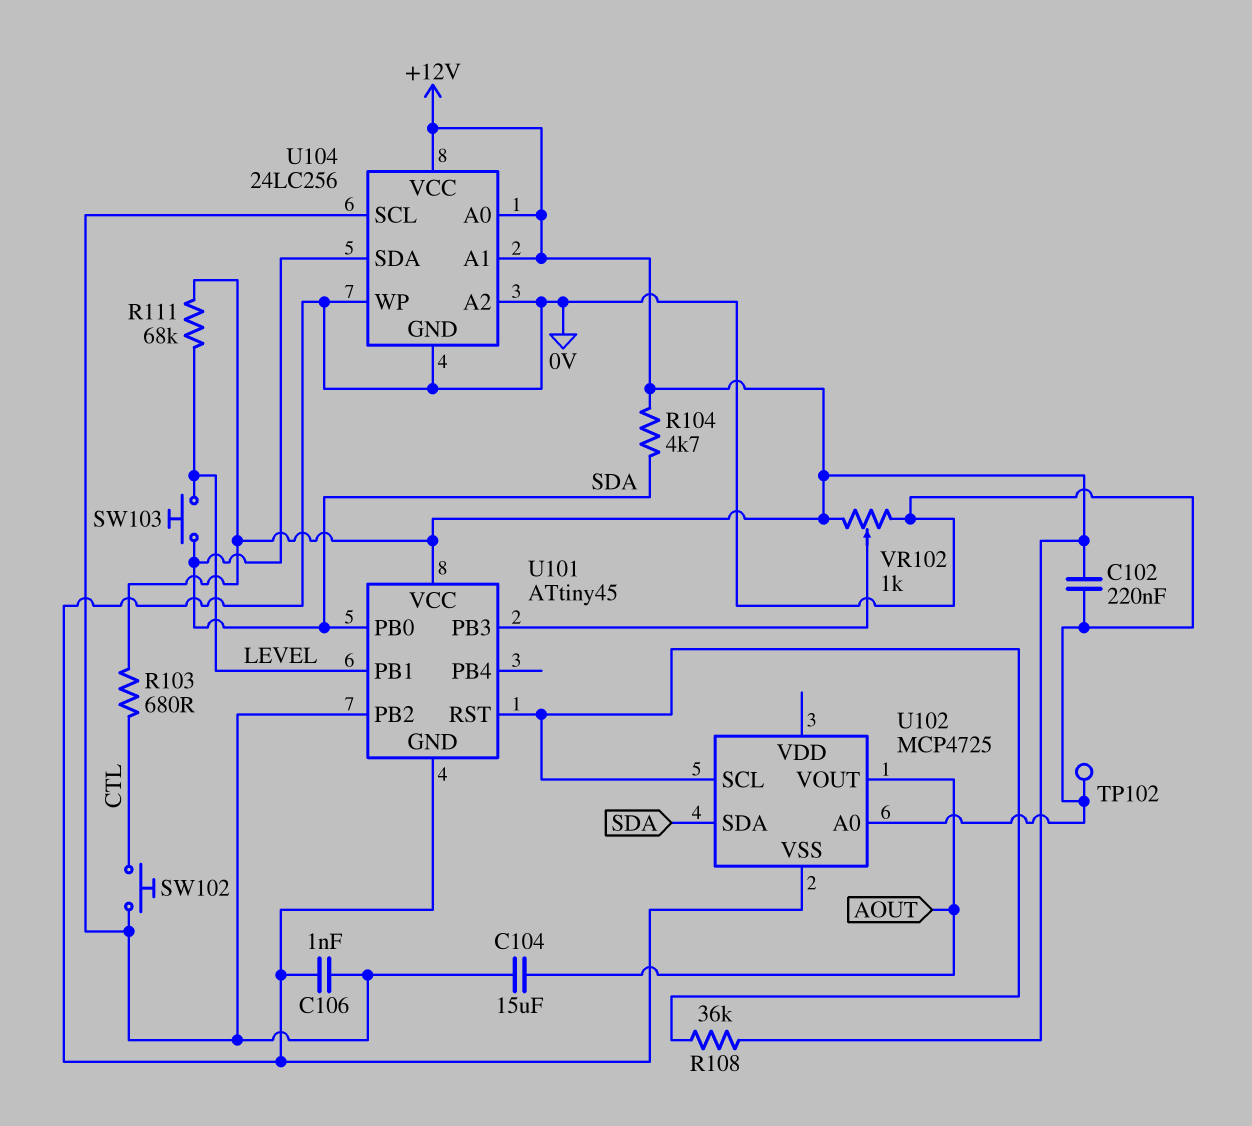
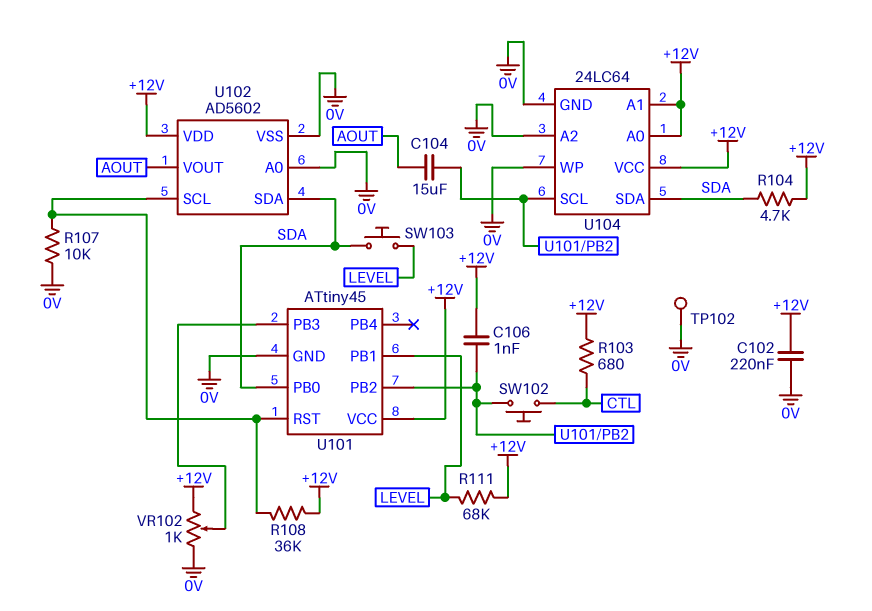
C106: 1nF (0V, U101/PB2) -> 1nF (+12V, U101/PB2)
R107: none -> 10k (0V, U101/RST)
U102: MCP4725 -> AD5602
U102 pin VDD: none -> +12V
U104: 24LC256 -> 24LC64

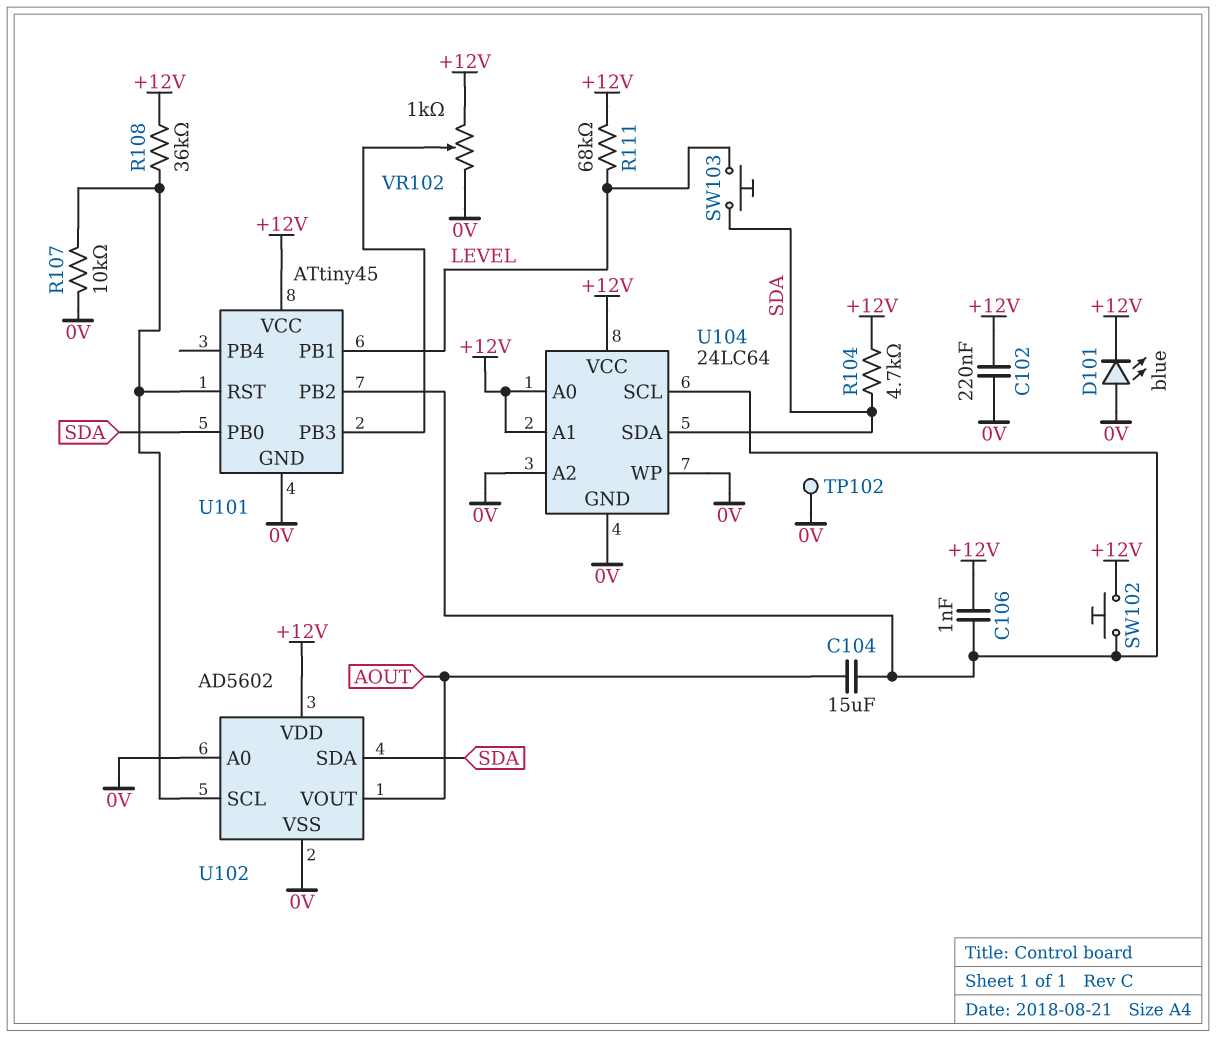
D101: none -> LED blue (A 0V, K +12V)
R103: 680 (+12V, CTL) -> none
SW102: button (CTL, U101/PB2) -> button (+12V, U101/PB2)

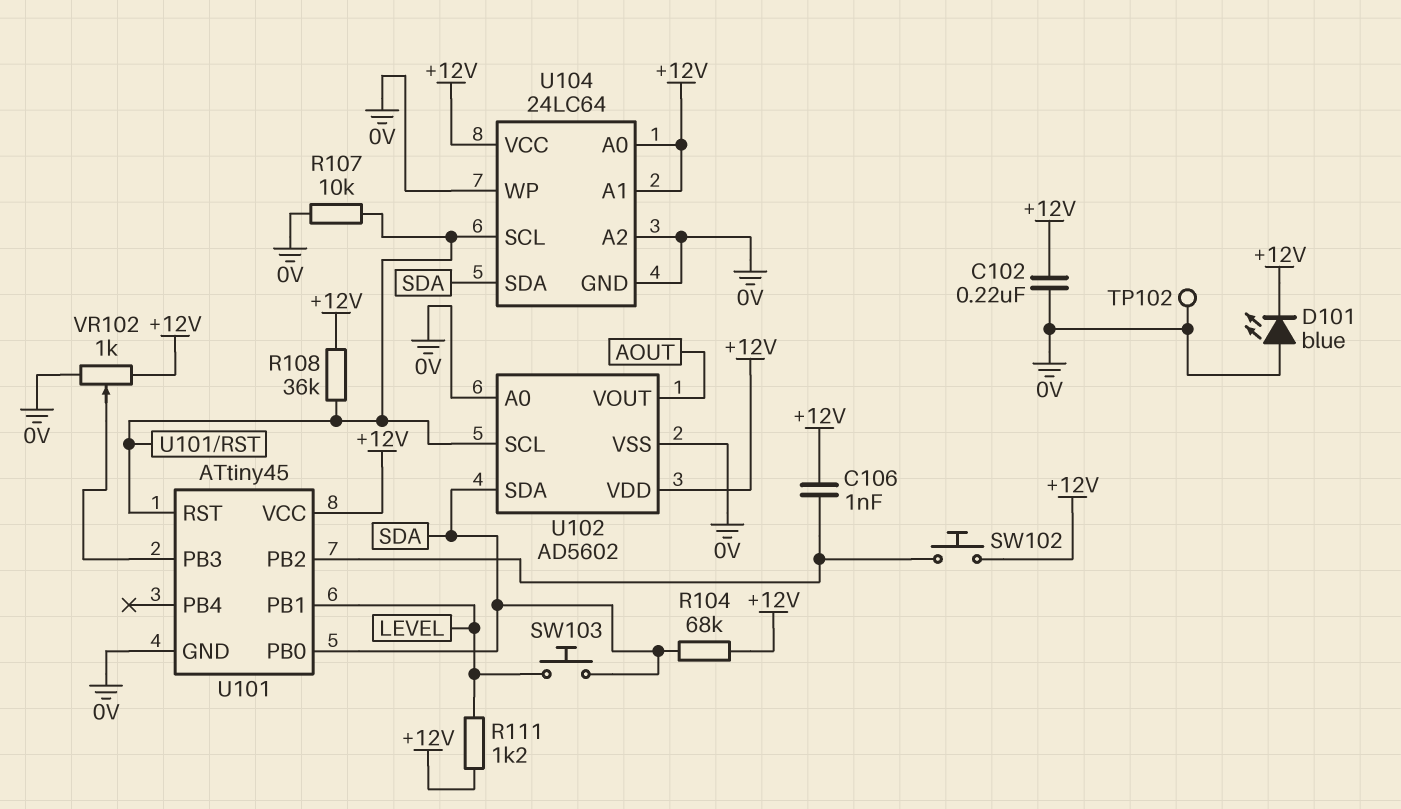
C104: 15uF (AOUT, U101/PB2) -> none
R104: 4.7k (+12V, SDA) -> 68k (+12V, SDA)
R111: 68k (+12V, LEVEL) -> 1.2k (+12V, LEVEL)
U104 pin SCL: U101/PB2 -> U101/RST

